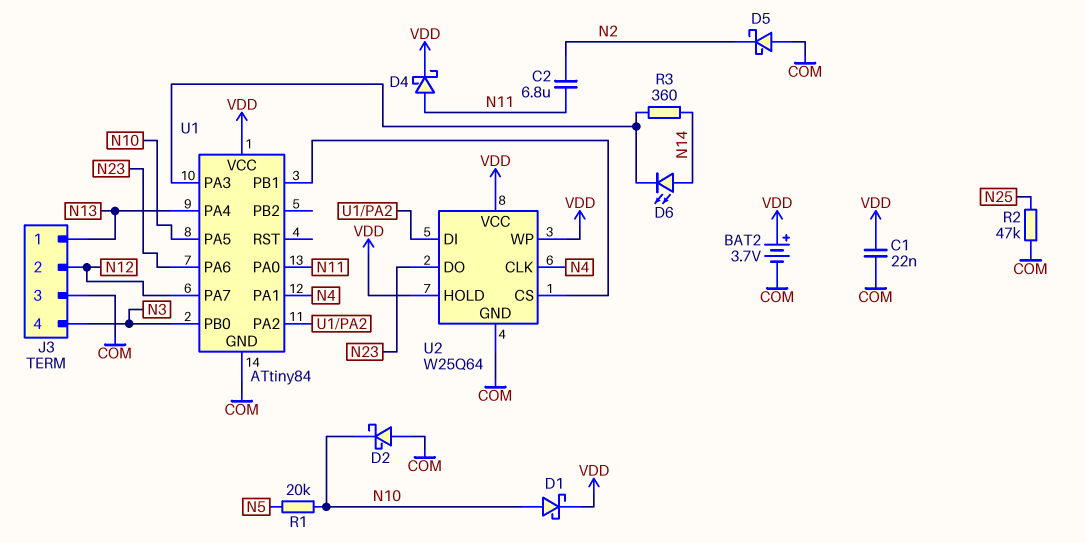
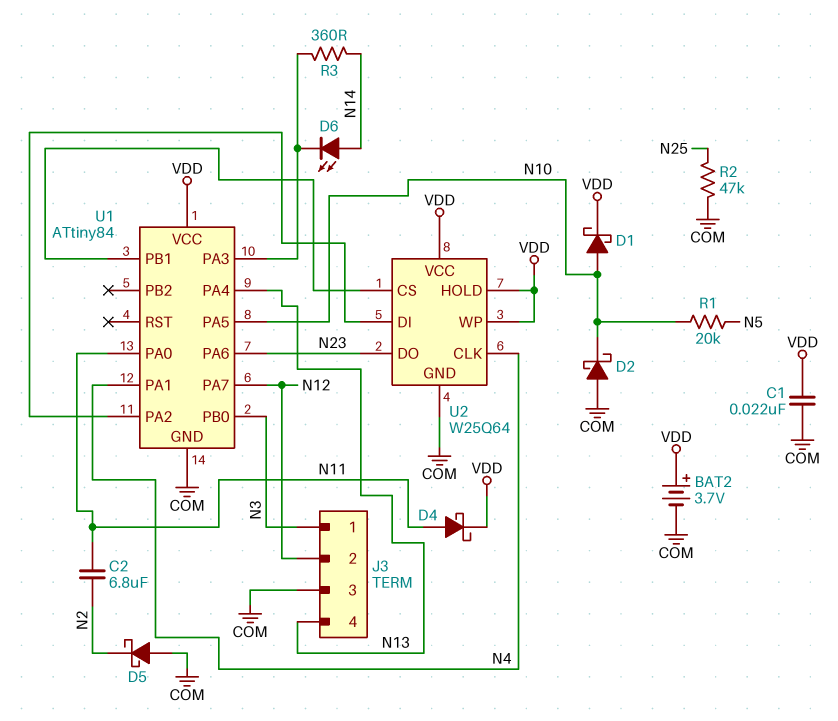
J3 pin 1: N13 -> N3
J3 pin 4: N3 -> N13

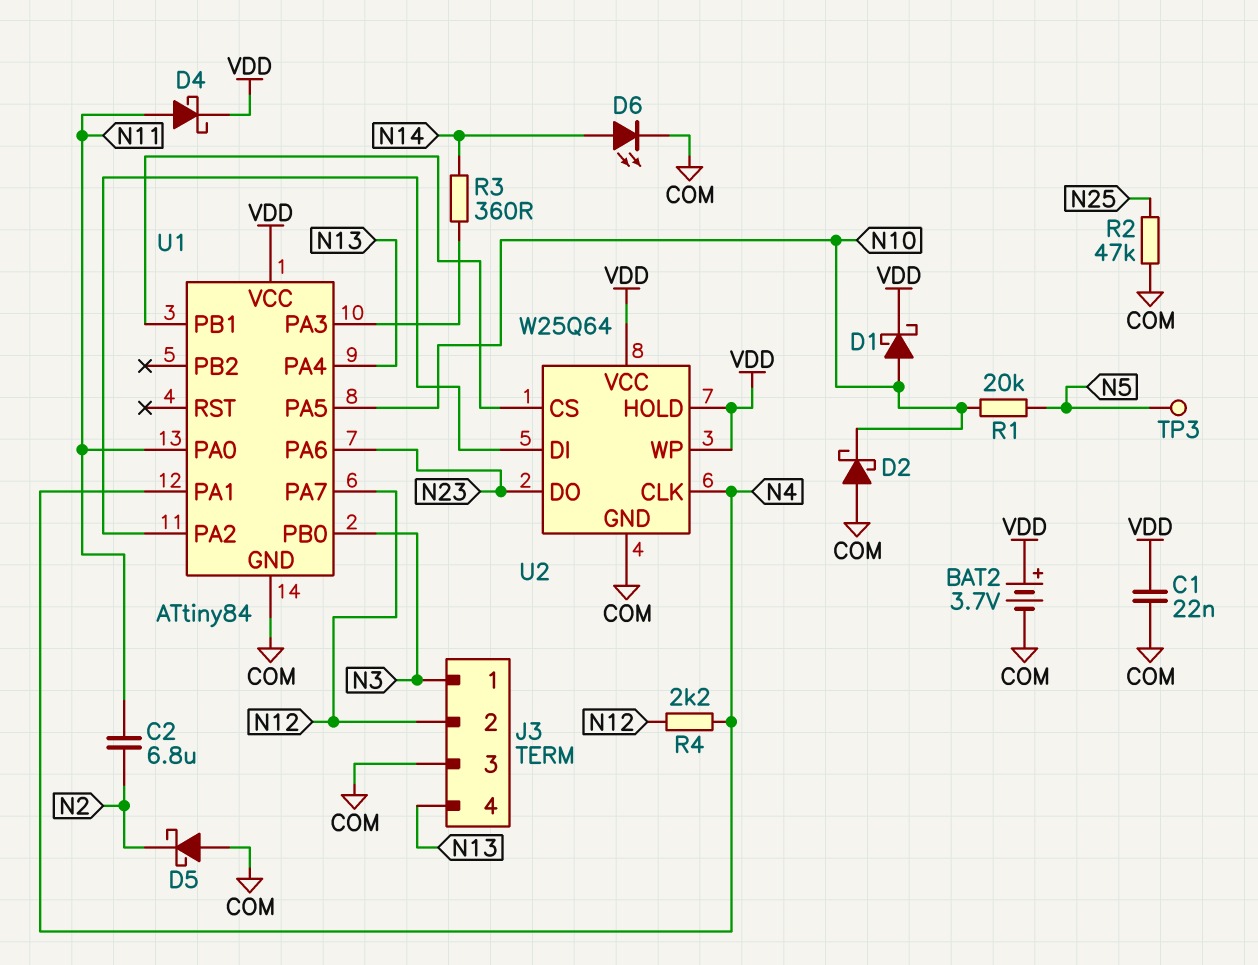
D6: LED (A N14, K U1/PA3) -> LED (A N14, K COM)
R4: none -> 2.2k (N4, N12)
TP3: none -> test point (N5)

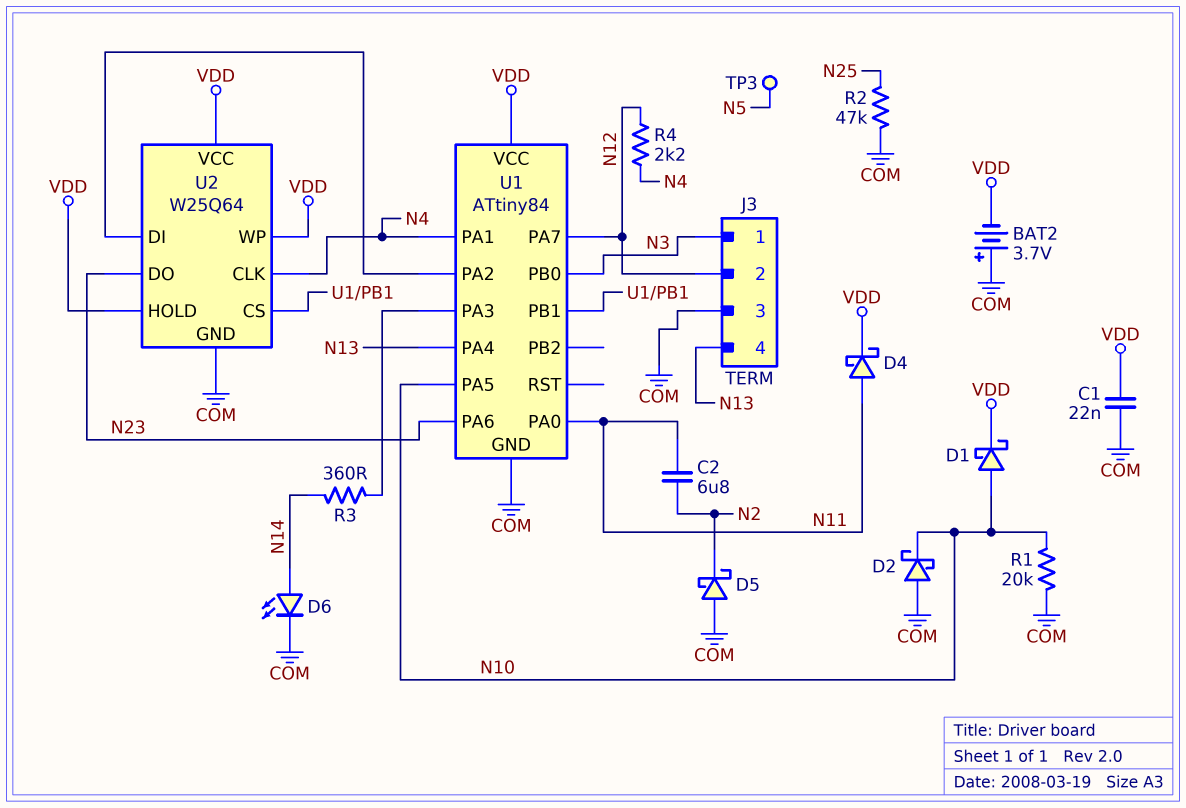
BAT2: 3.7V (plus VDD, minus COM) -> 3.7V (plus COM, minus VDD)
R1: 20k (N5, N10) -> 20k (COM, N10)

